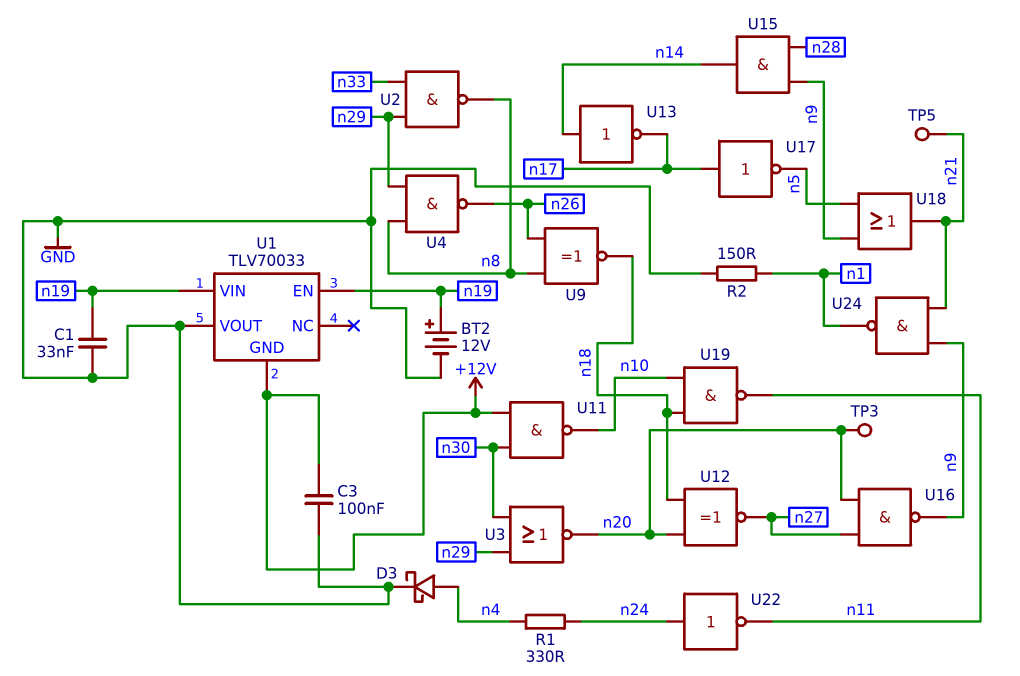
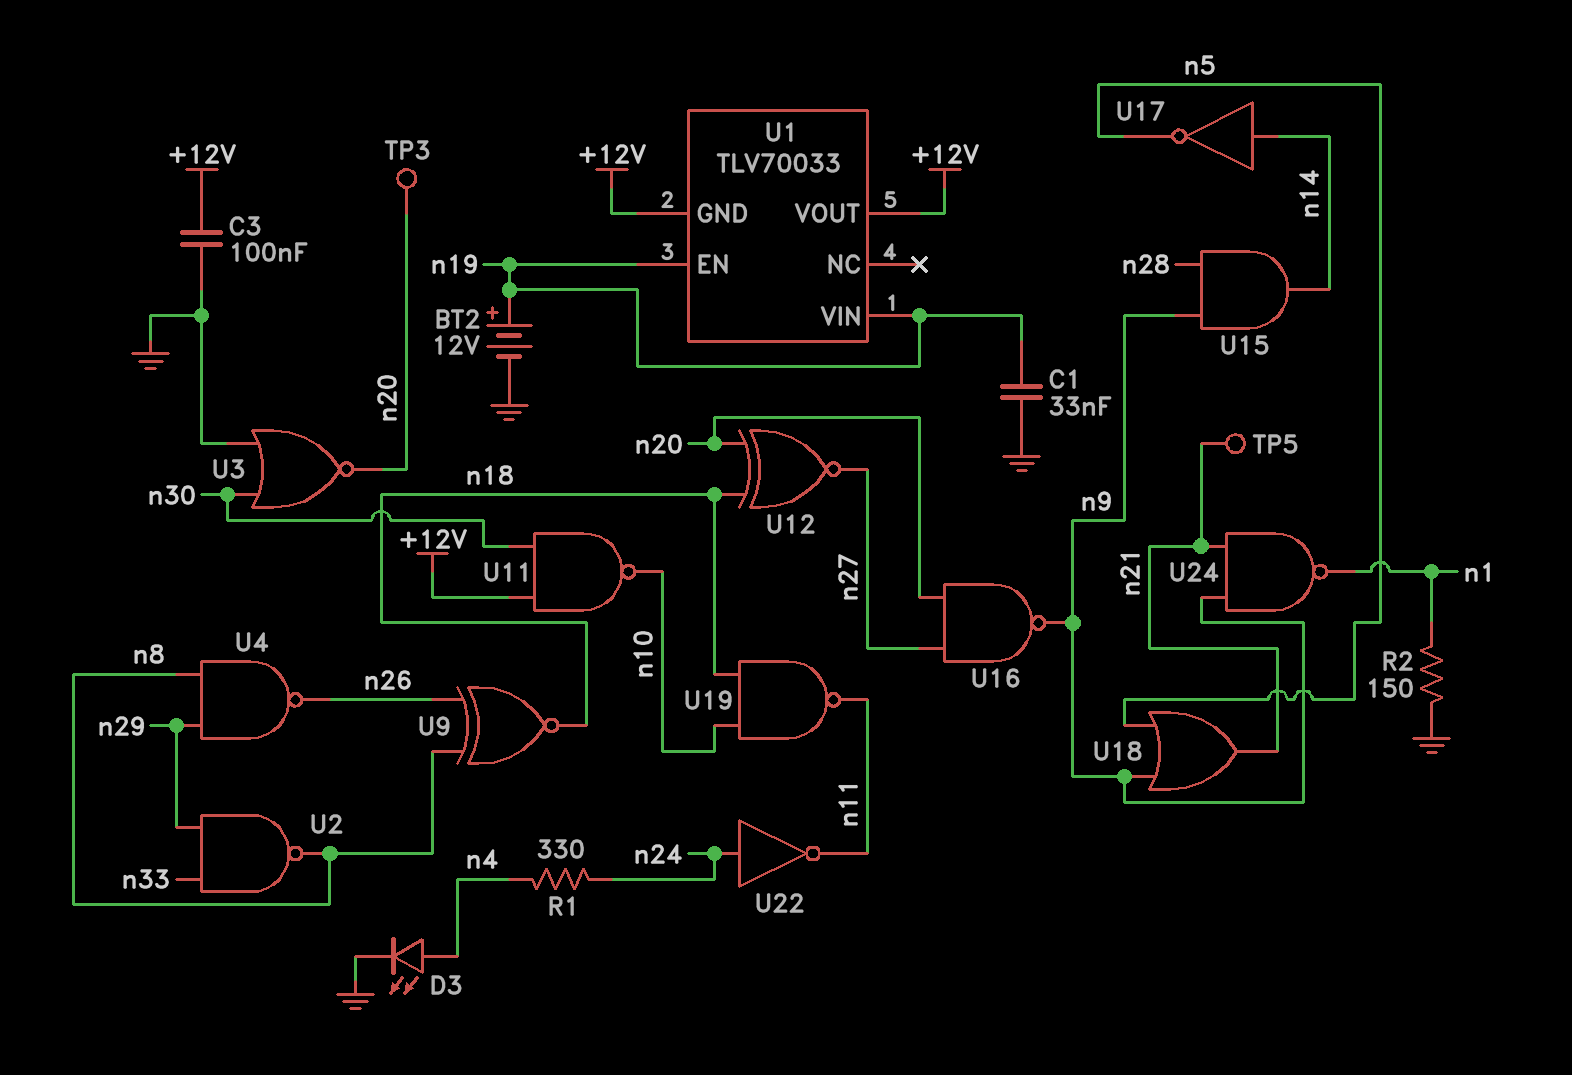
D3: schottky (A n4, K GND) -> LED (A n4, K GND)
U1 pin VOUT: GND -> +12V
U3: NOR (in n29, in n30, out n20) -> NOR (in GND, in n30, out n20)
U13: NOT (in n14, out n17) -> none
U17: NOT (in n17, out n5) -> NOT (in n14, out n5)

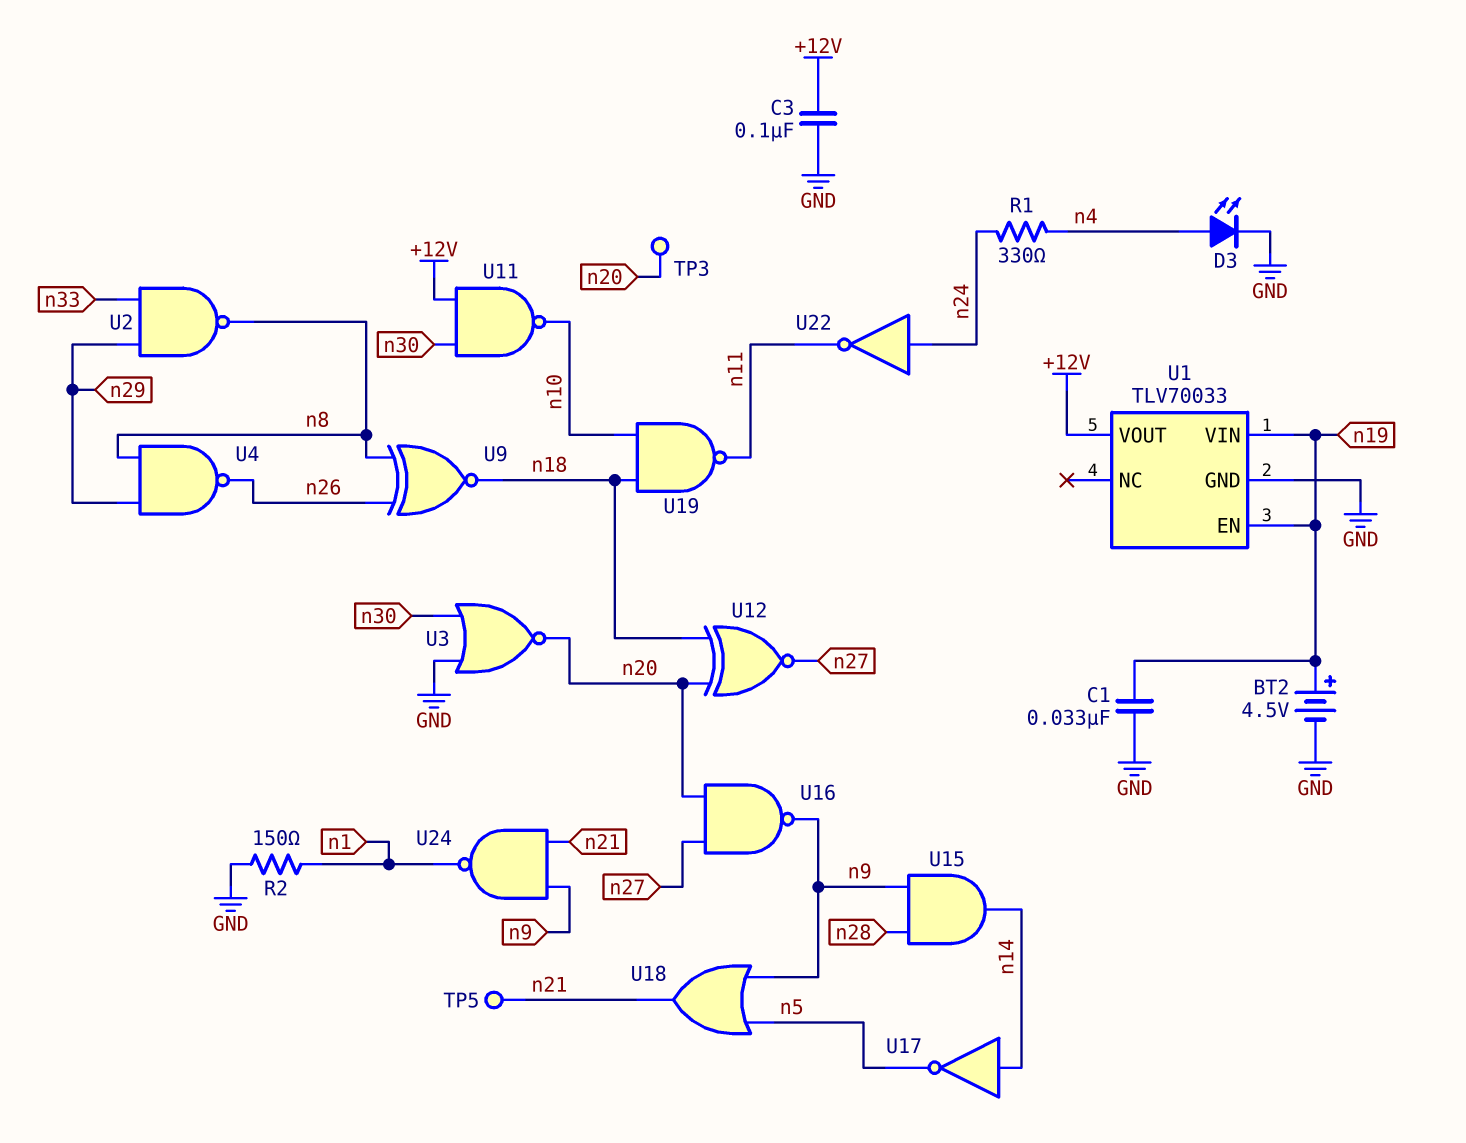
BT2: 12V (plus n19, minus GND) -> 4.5V (plus n19, minus GND)
U1 pin GND: +12V -> GND

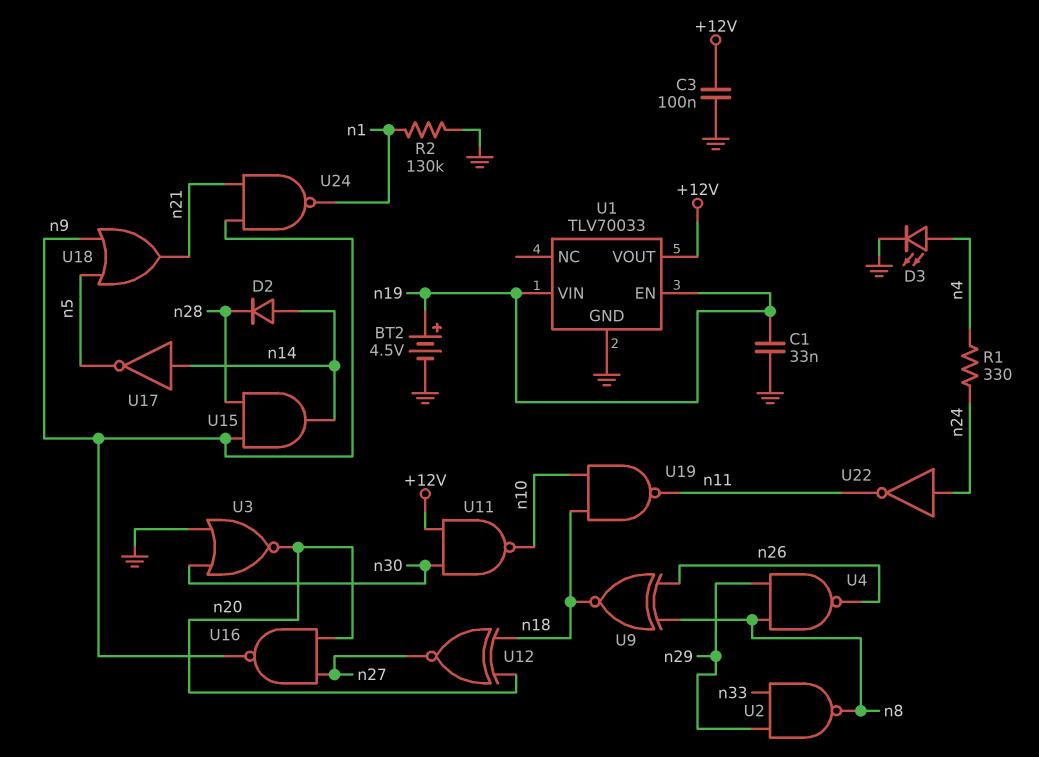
D2: none -> diode (A n14, K n28)
R2: 150 (GND, n1) -> 130k (GND, n1)
TP3: test point (n20) -> none
TP5: test point (n21) -> none

